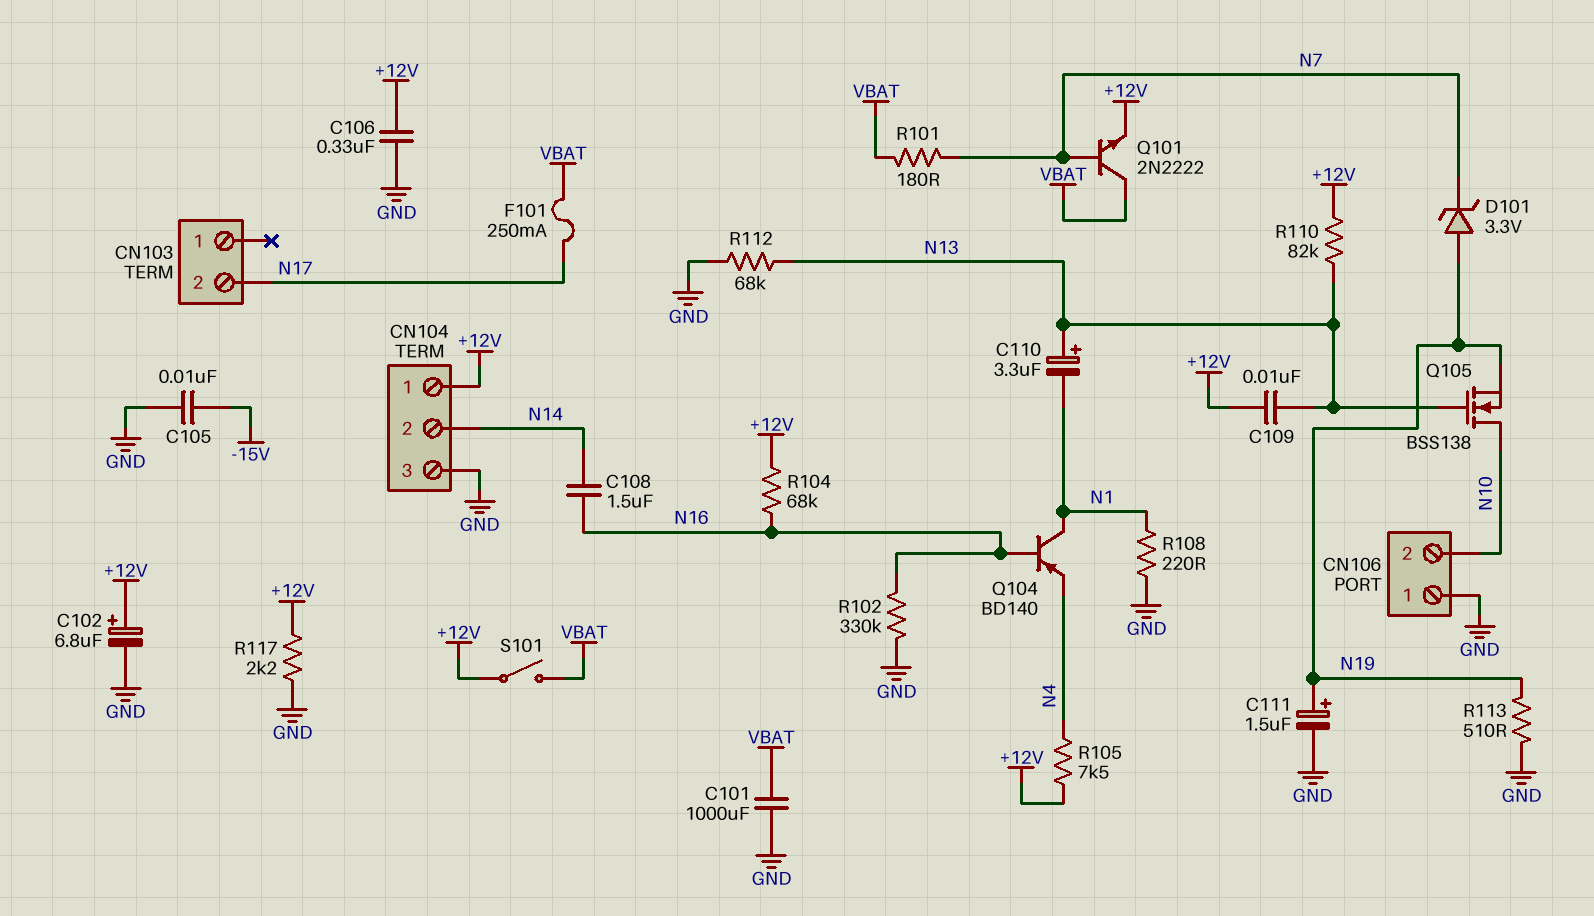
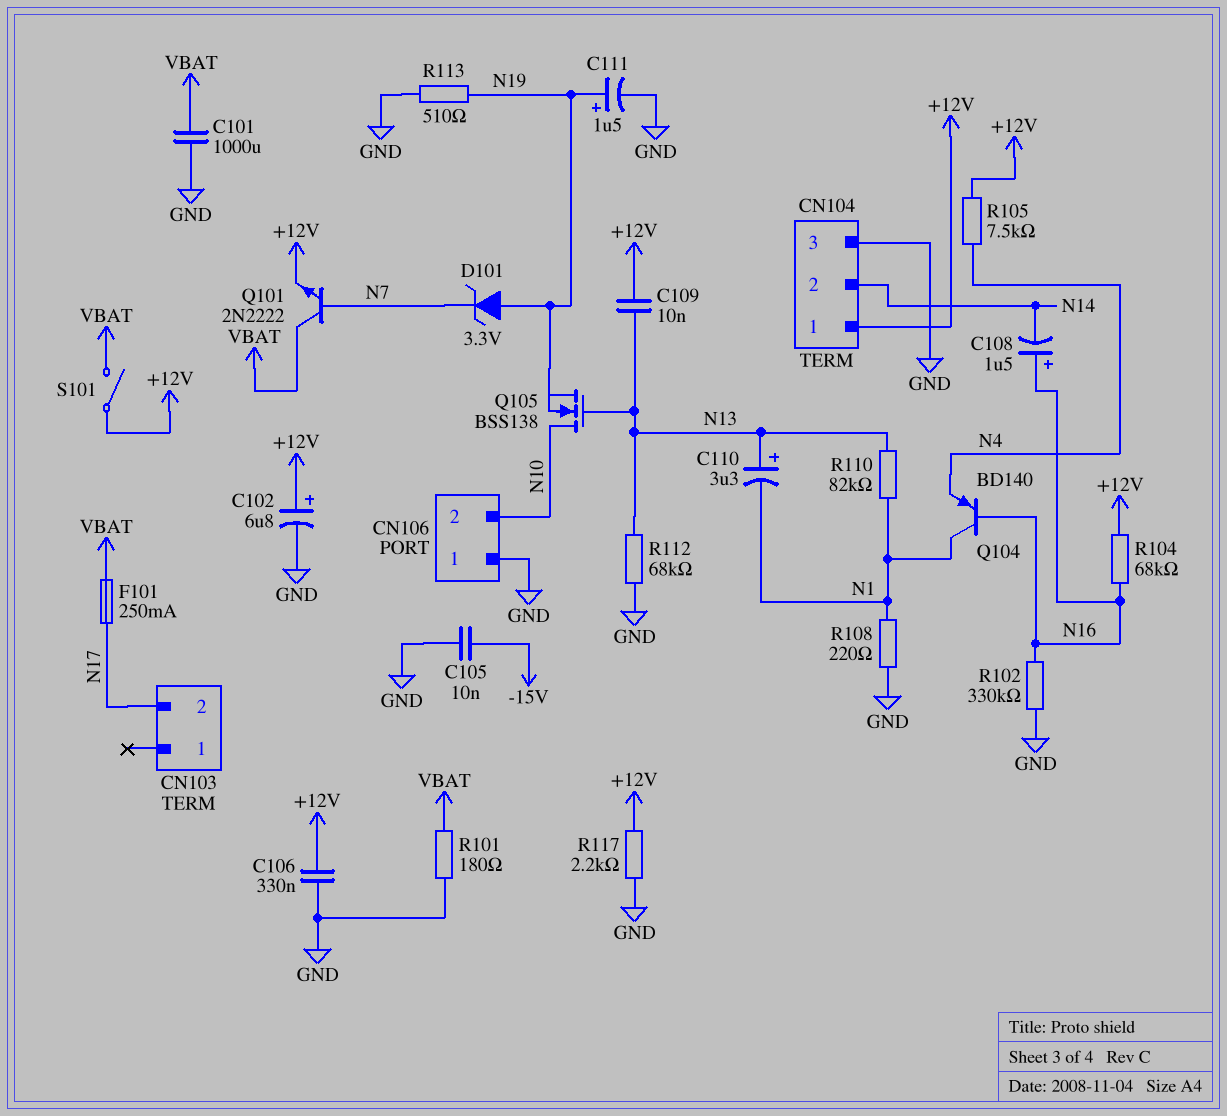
C108: 1.5uF (N14, N16) -> 1.5uF (plus N16, minus N14)
R101: 180 (N7, VBAT) -> 180 (GND, VBAT)
R110: 82k (+12V, N13) -> 82k (N1, N13)

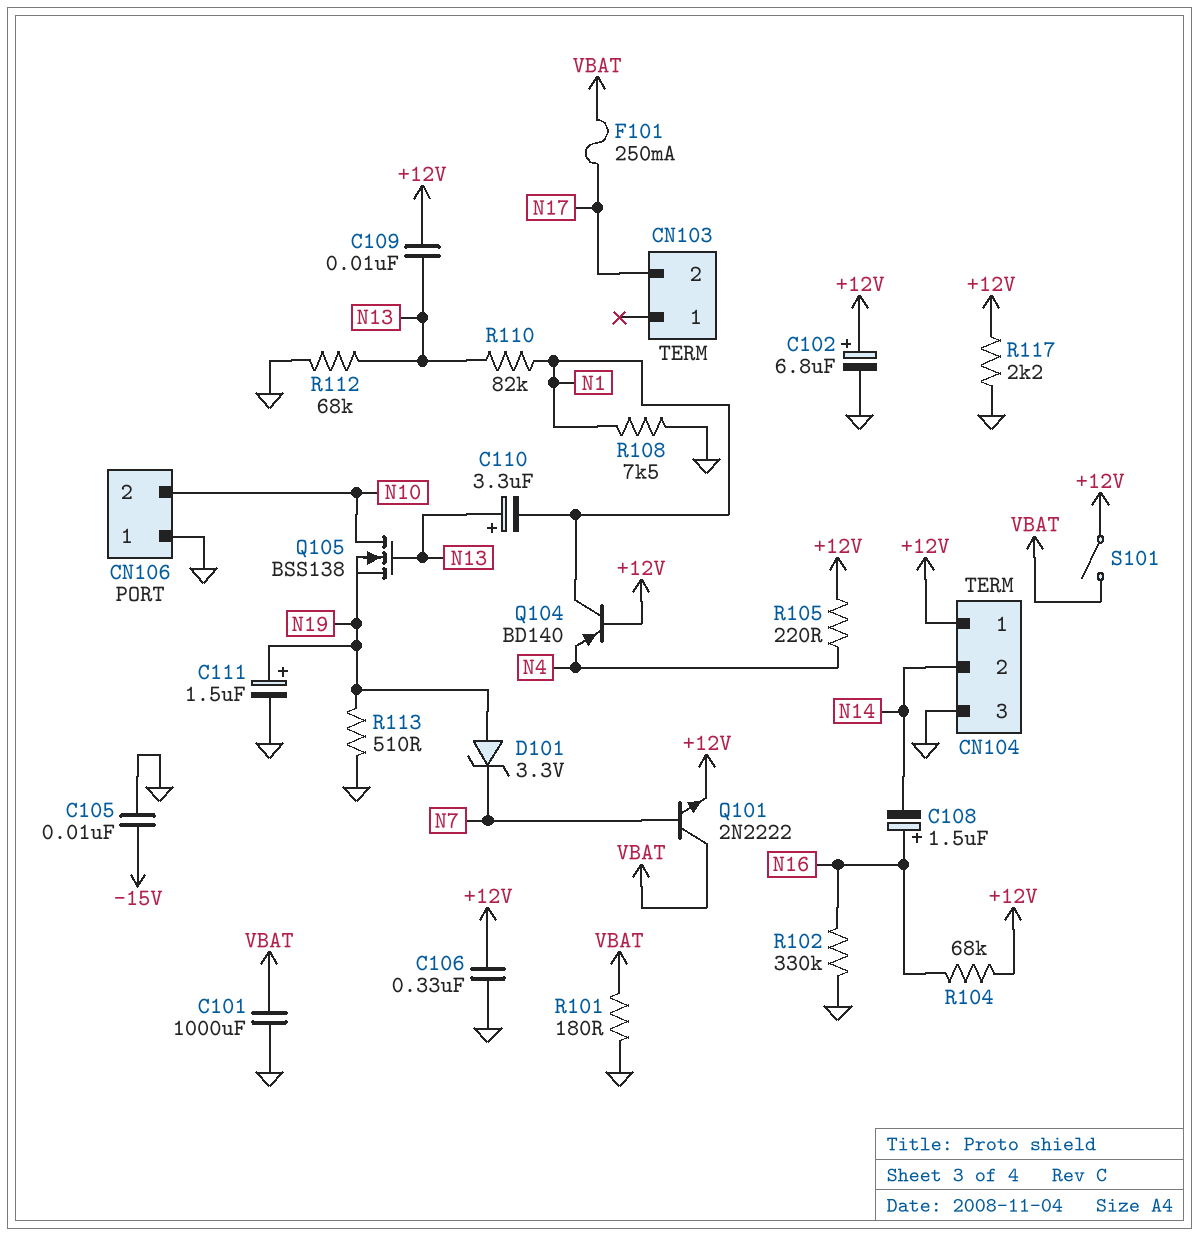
Q104: PNP BD140 (B N16, C N1, E N4) -> PNP BD140 (B +12V, C N1, E N4)
R105: 7.5k (+12V, N4) -> 220 (+12V, N4)
R108: 220 (GND, N1) -> 7.5k (GND, N1)

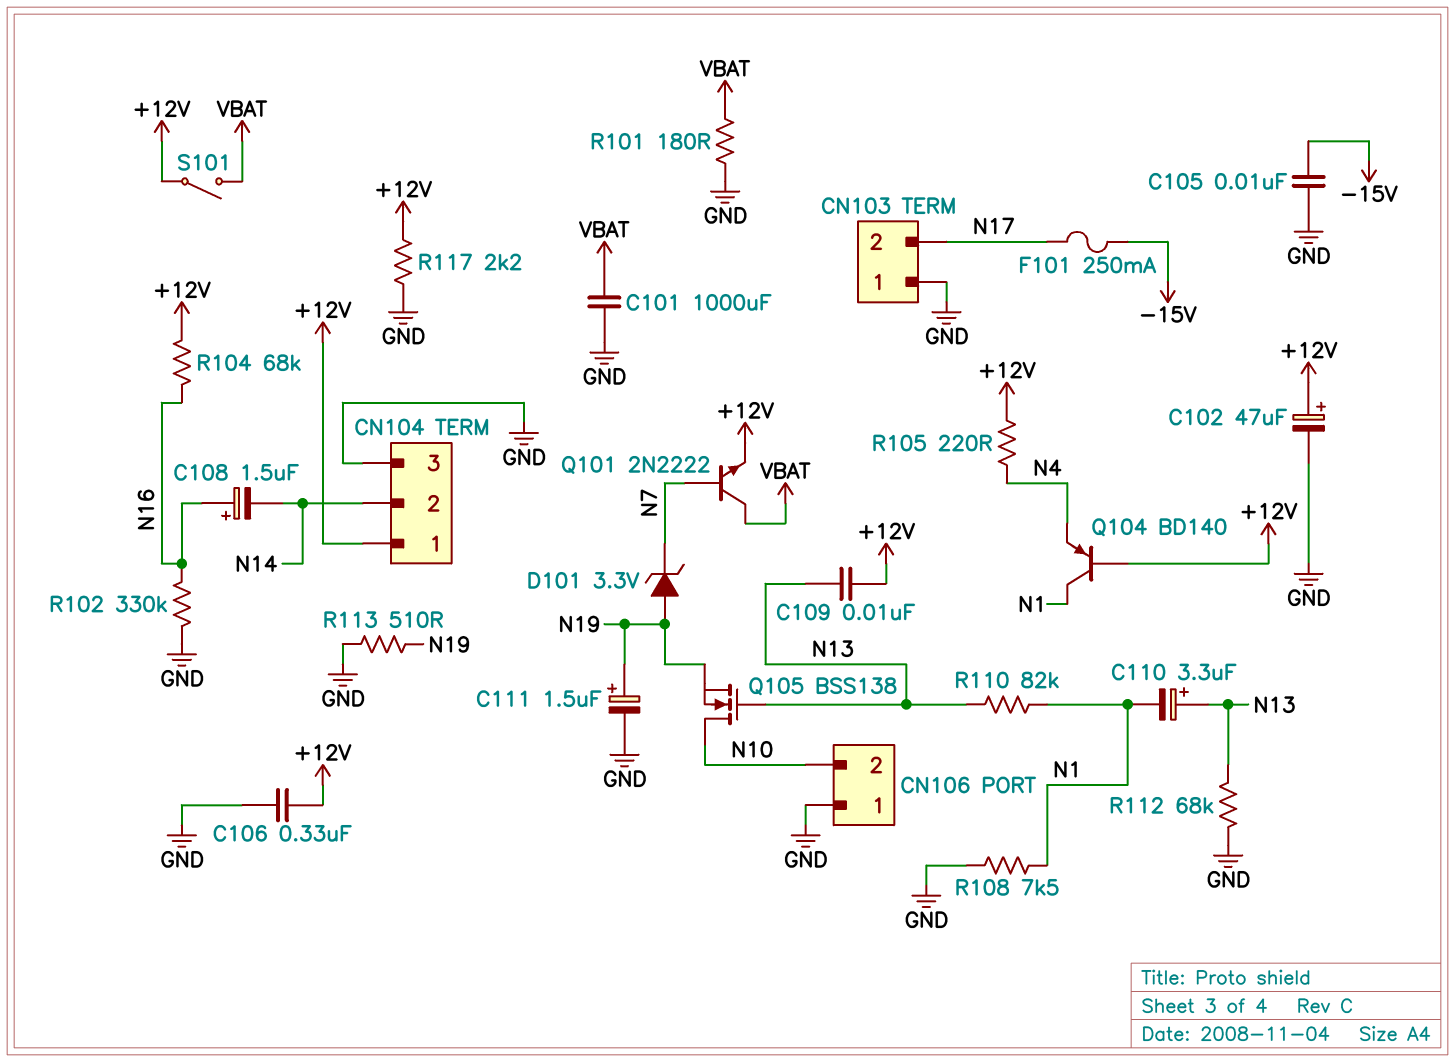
C102: 6.8uF (plus +12V, minus GND) -> 47uF (plus +12V, minus GND)
CN103 pin 1: none -> GND
F101: 250mA (N17, VBAT) -> 250mA (-15V, N17)

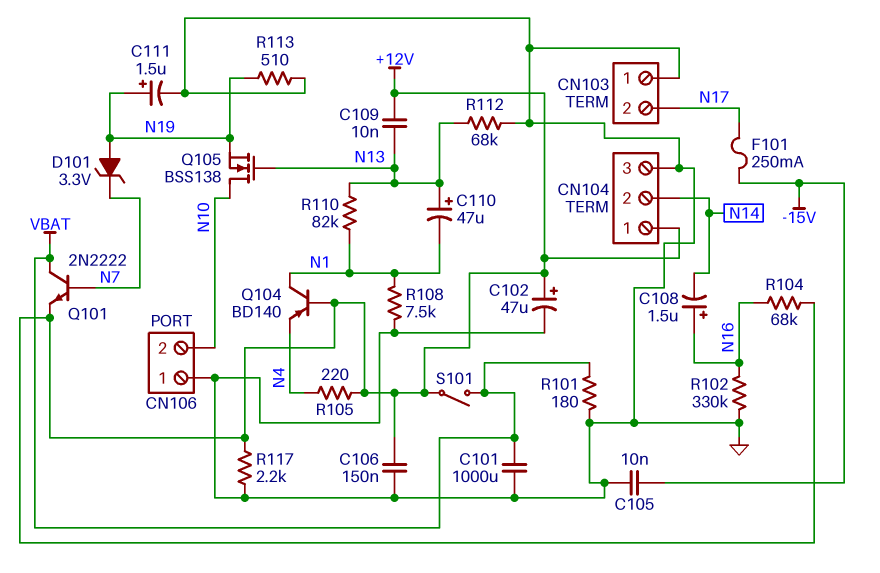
C106: 330nF (+12V, GND) -> 150nF (+12V, GND)
C110: 3.3uF (plus N13, minus N1) -> 47uF (plus N13, minus N1)

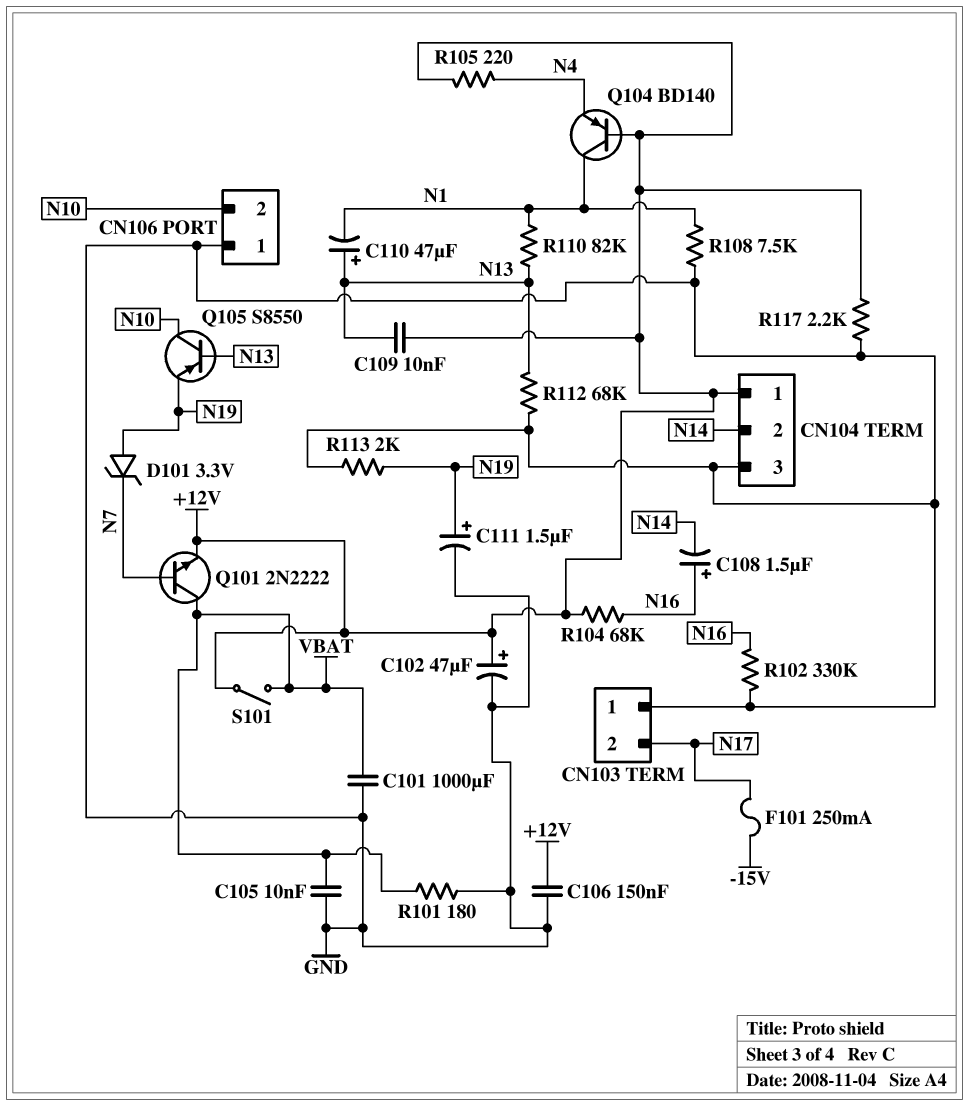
C105: 10nF (-15V, GND) -> 10nF (GND, VBAT)
Q105: NMOS BSS138 (G N13, D N10, S N19) -> PNP S8550 (B N13, C N10, E N19)
R113: 510 (GND, N19) -> 2k (GND, N19)

